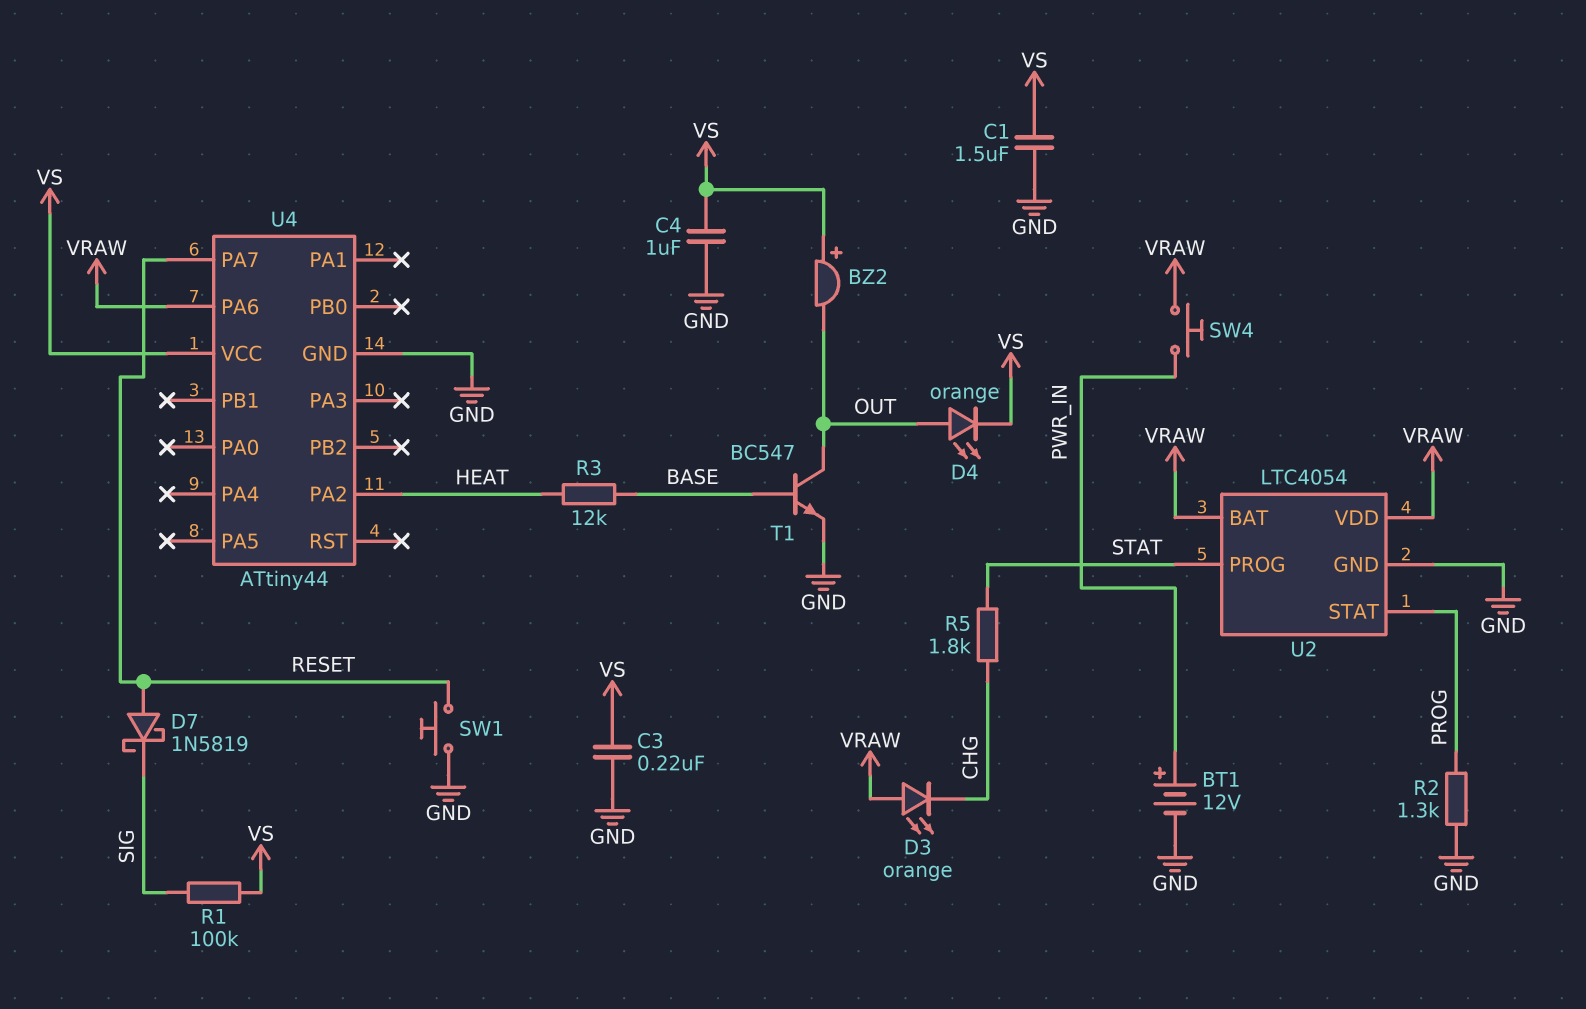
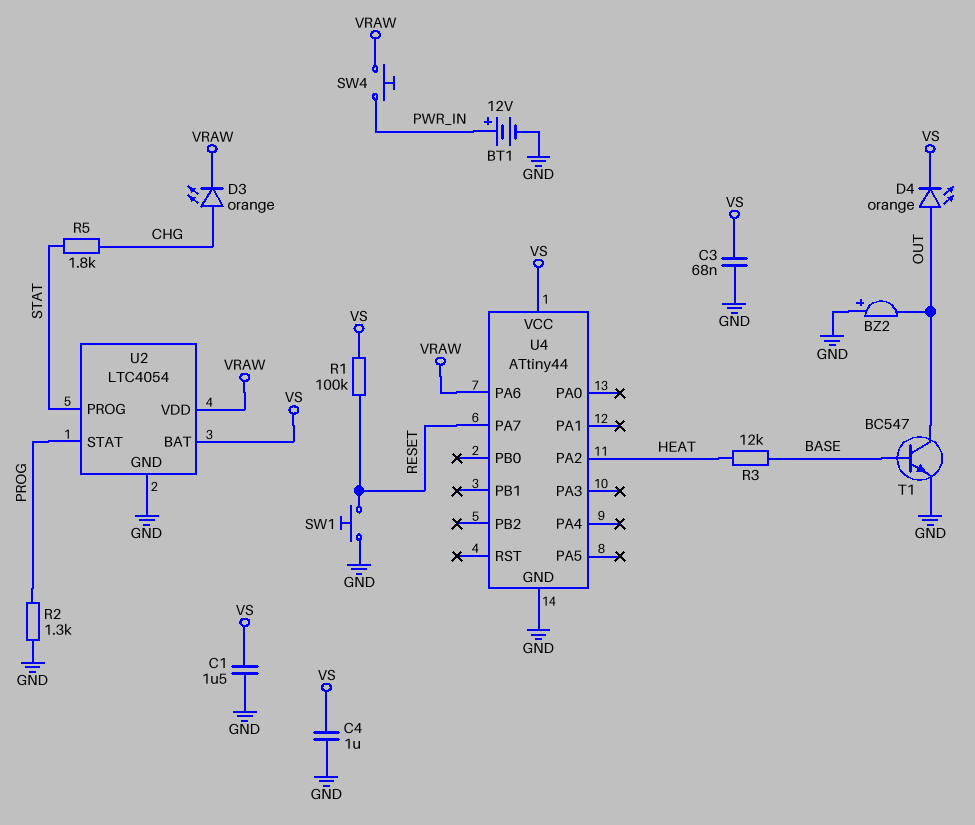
BZ2: buzzer (plus VS, minus OUT) -> buzzer (plus GND, minus OUT)
C3: 220nF (GND, VS) -> 68nF (GND, VS)
D3: LED orange (A VRAW, K CHG) -> LED orange (A CHG, K VRAW)
D7: schottky 1N5819 (A RESET, K SIG) -> none
R1: 100k (SIG, VS) -> 100k (RESET, VS)
U2 pin BAT: VRAW -> VS

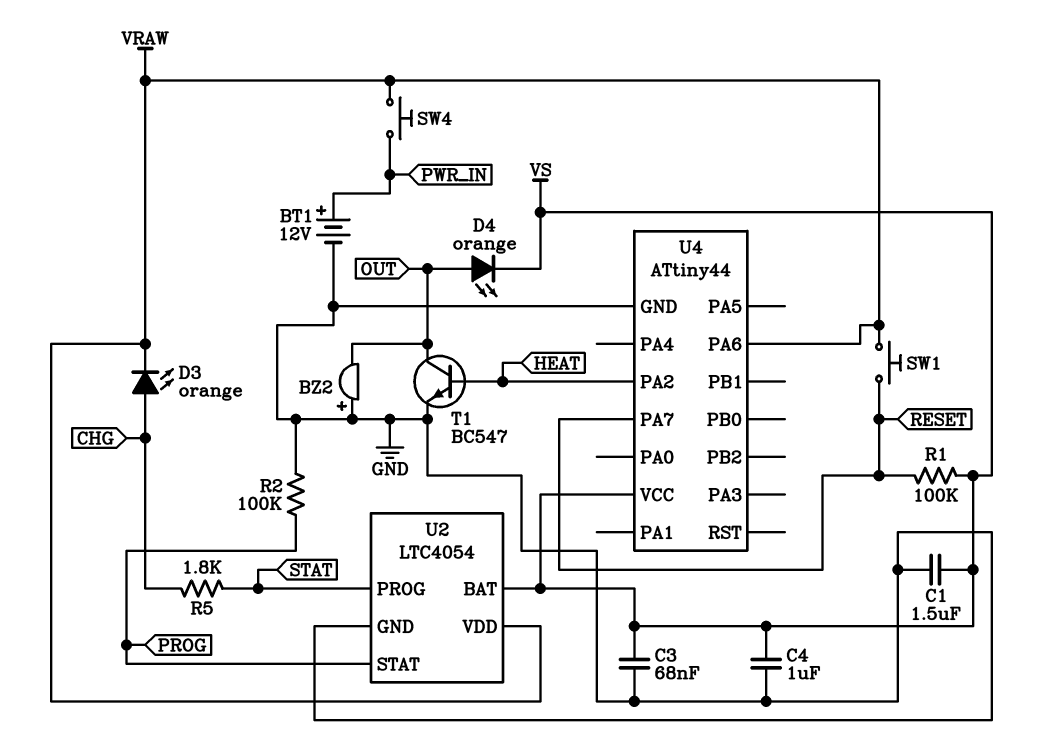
R2: 1.3k (GND, PROG) -> 100k (GND, PROG)
R3: 12k (BASE, HEAT) -> none
SW1: button (GND, RESET) -> button (RESET, VRAW)
T1: NPN BC547 (B BASE, C OUT, E GND) -> NPN BC547 (B HEAT, C OUT, E GND)

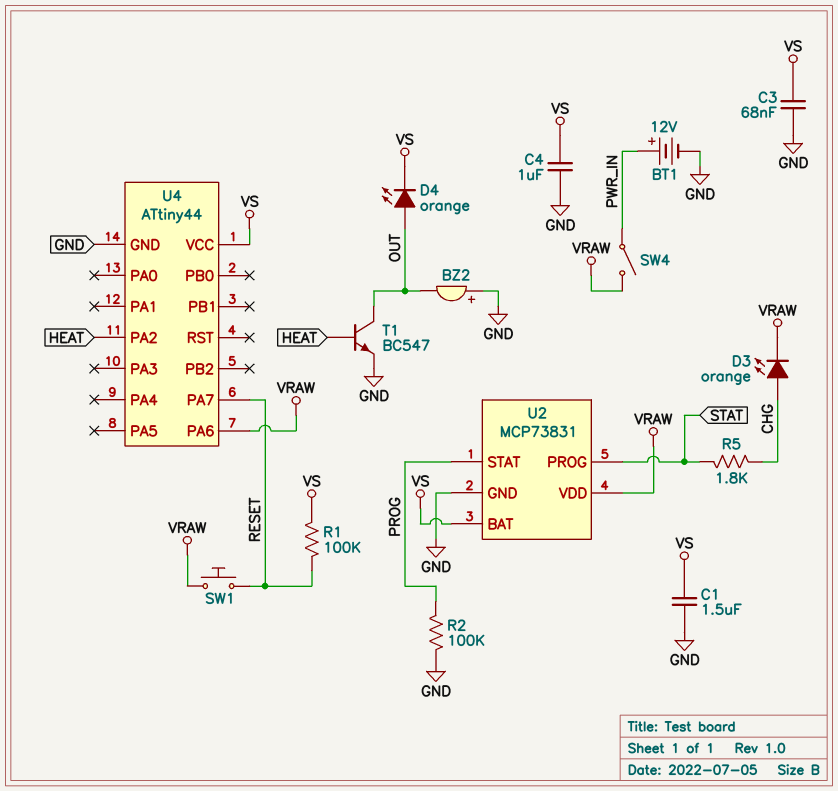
SW4: button (PWR_IN, VRAW) -> switch (PWR_IN, VRAW)
U2: LTC4054 -> MCP73831

